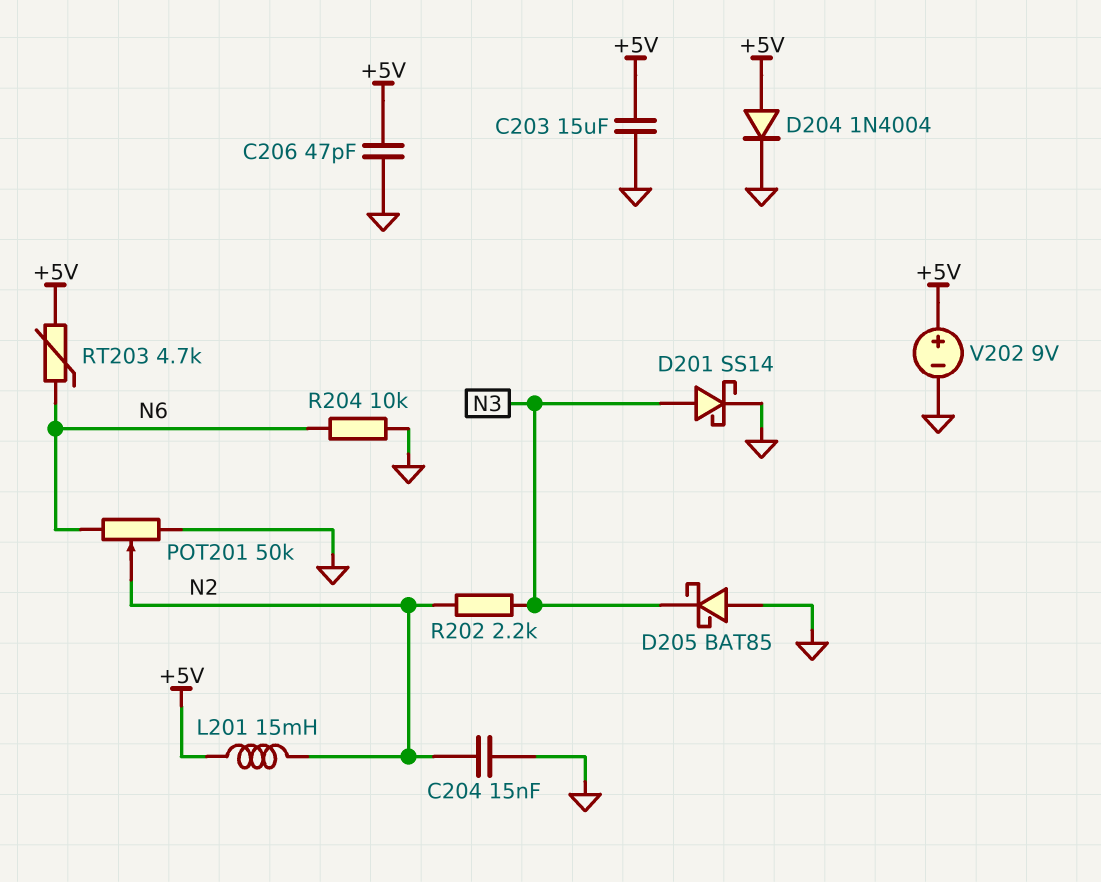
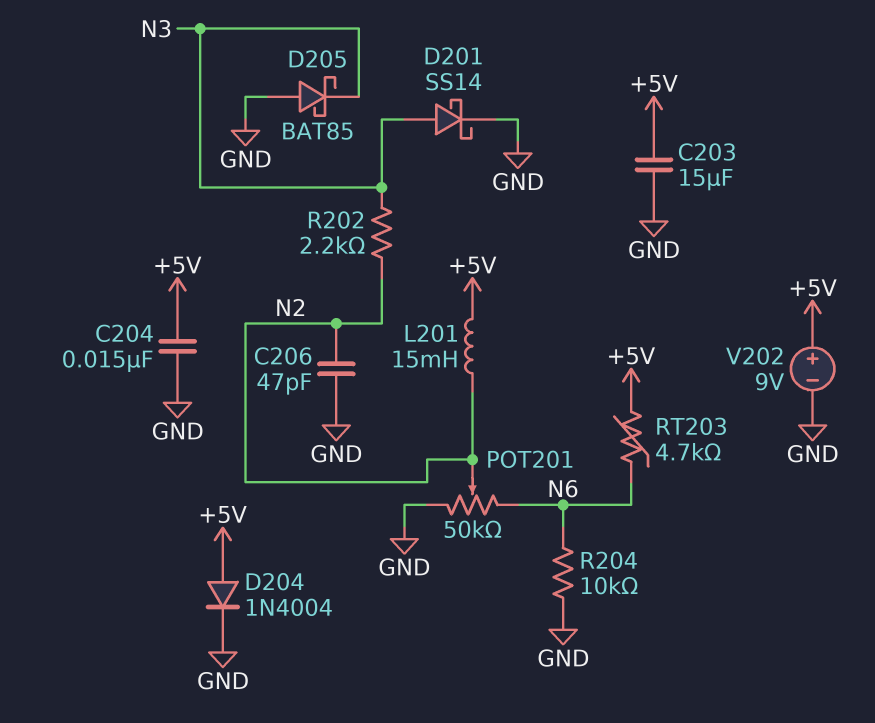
C204: 15nF (GND, N2) -> 15nF (+5V, GND)
C206: 47pF (+5V, GND) -> 47pF (GND, N2)

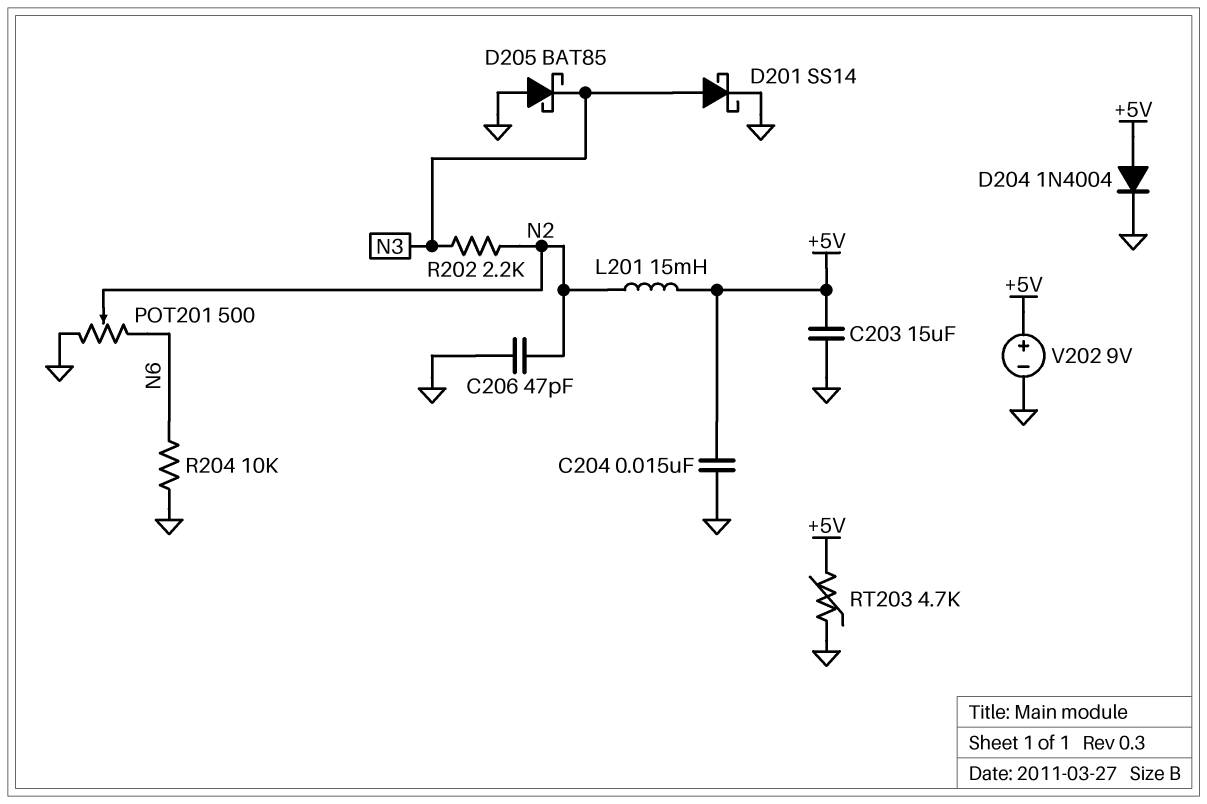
POT201: 50k (GND, N6, wiper N2) -> 500 (GND, N6, wiper N2)
RT203: 4.7k (+5V, N6) -> 4.7k (+5V, GND)

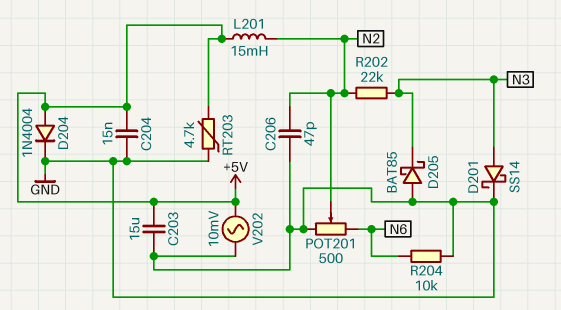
R202: 2.2k (N2, N3) -> 22k (N2, N3)
V202: 9V (plus +5V, minus GND) -> AC 10mV (+5V, GND)

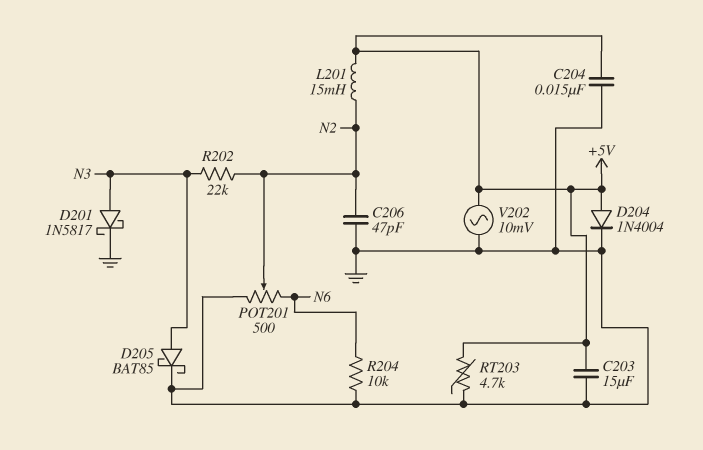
D201: schottky SS14 (A N3, K GND) -> schottky 1N5817 (A N3, K GND)
D205: schottky BAT85 (A GND, K N3) -> schottky BAT85 (A N3, K GND)

